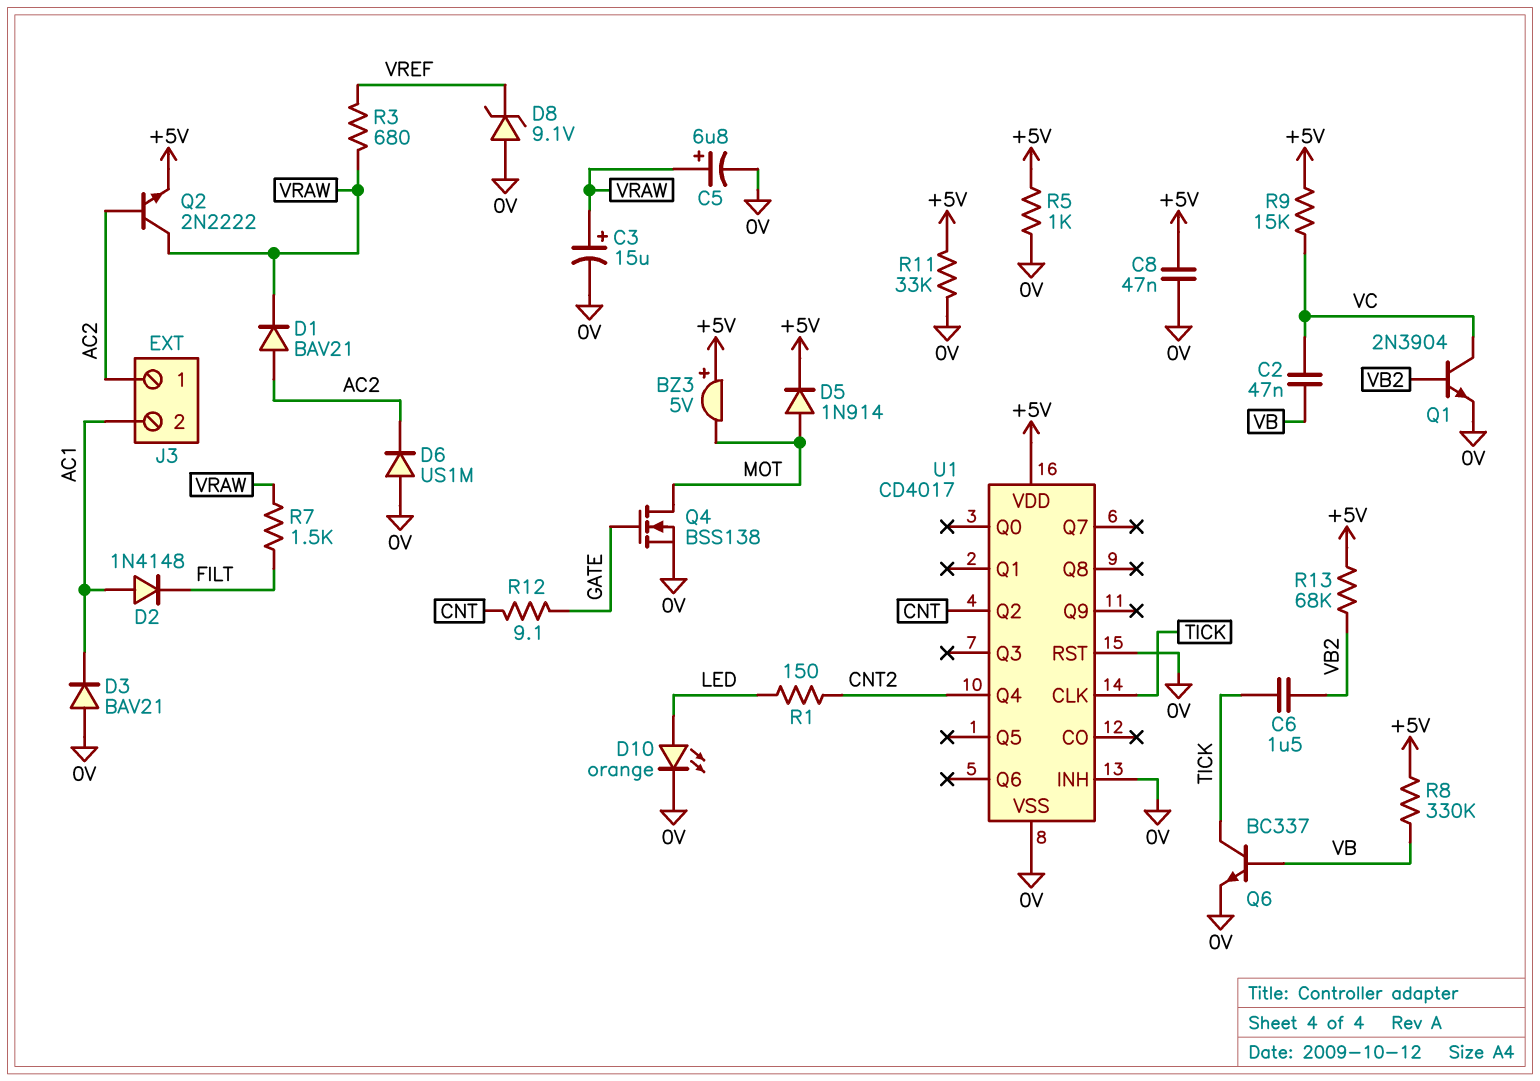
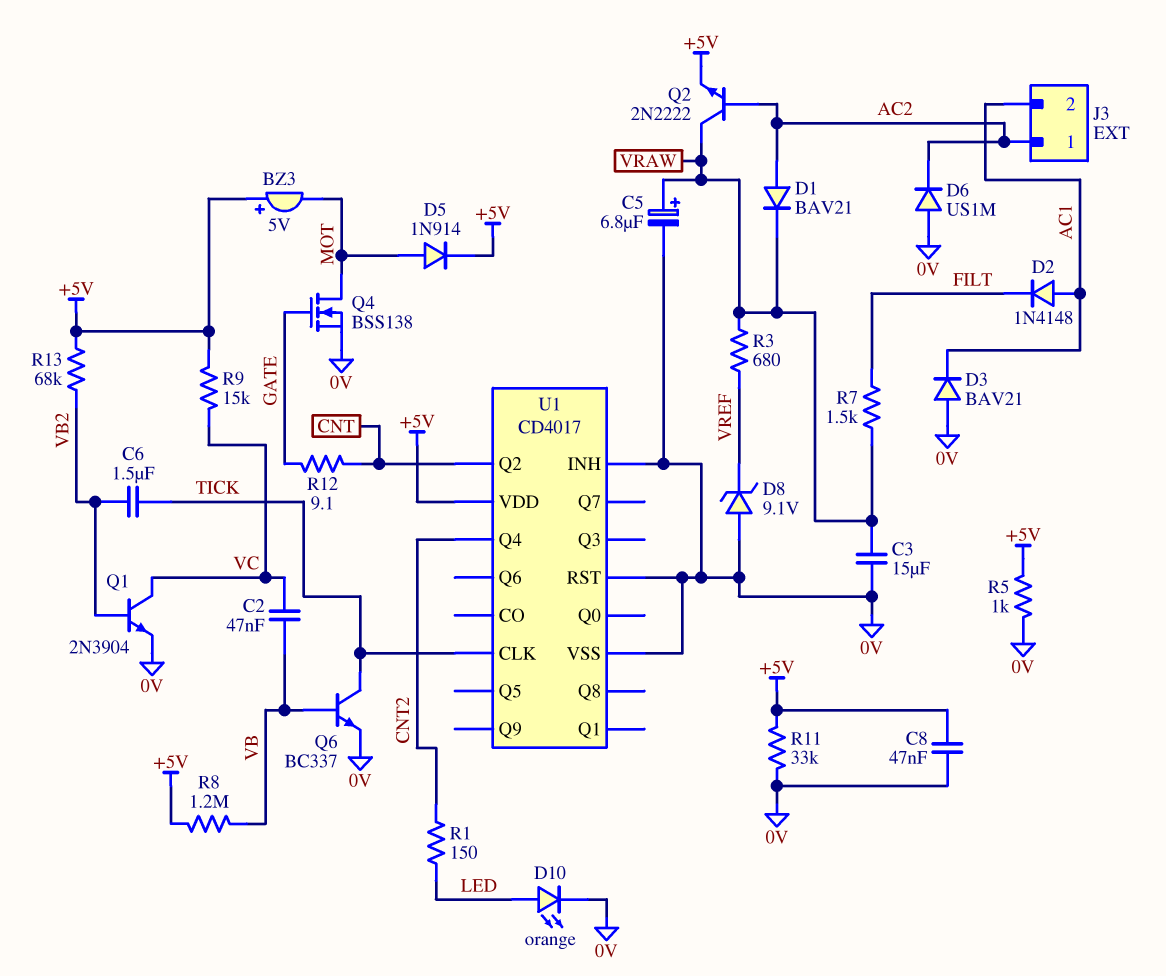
C3: 15uF (plus VRAW, minus 0V) -> 15uF (0V, VRAW)
R8: 330k (+5V, VB) -> 1.2M (+5V, VB)

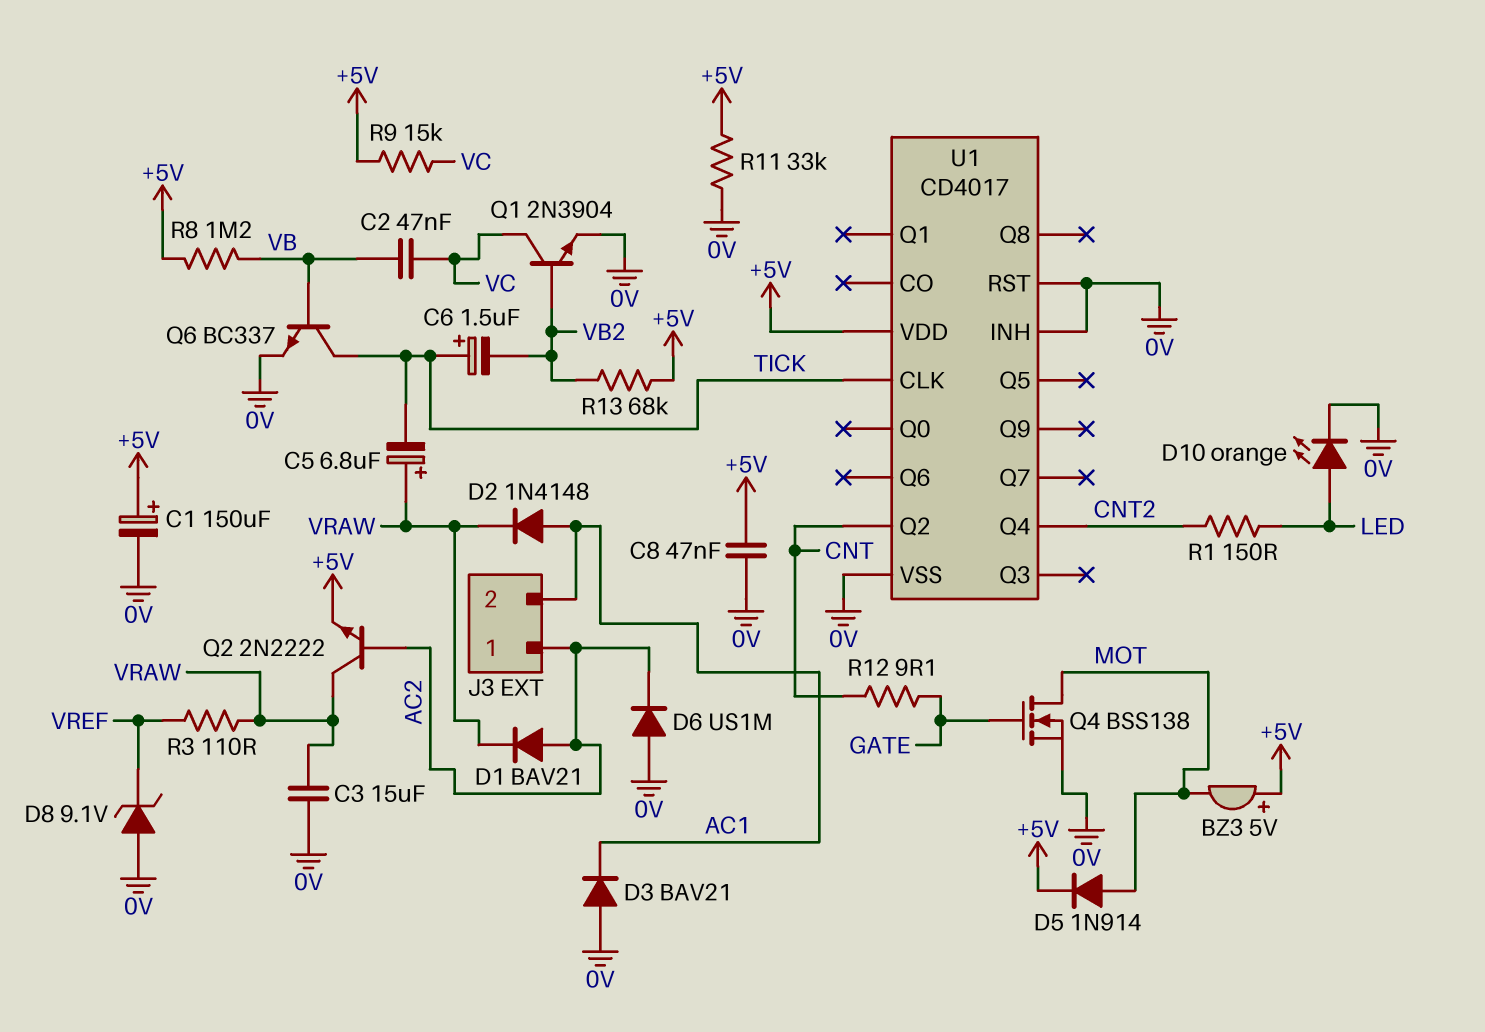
C1: none -> 150uF (plus +5V, minus 0V)
C5: 6.8uF (plus VRAW, minus 0V) -> 6.8uF (plus VRAW, minus TICK)
C6: 1.5uF (TICK, VB2) -> 1.5uF (plus TICK, minus VB2)
D2: diode 1N4148 (A AC1, K FILT) -> diode 1N4148 (A AC1, K VRAW)
R3: 680 (VRAW, VREF) -> 110 (VRAW, VREF)
R5: 1k (+5V, 0V) -> none
R7: 1.5k (FILT, VRAW) -> none

